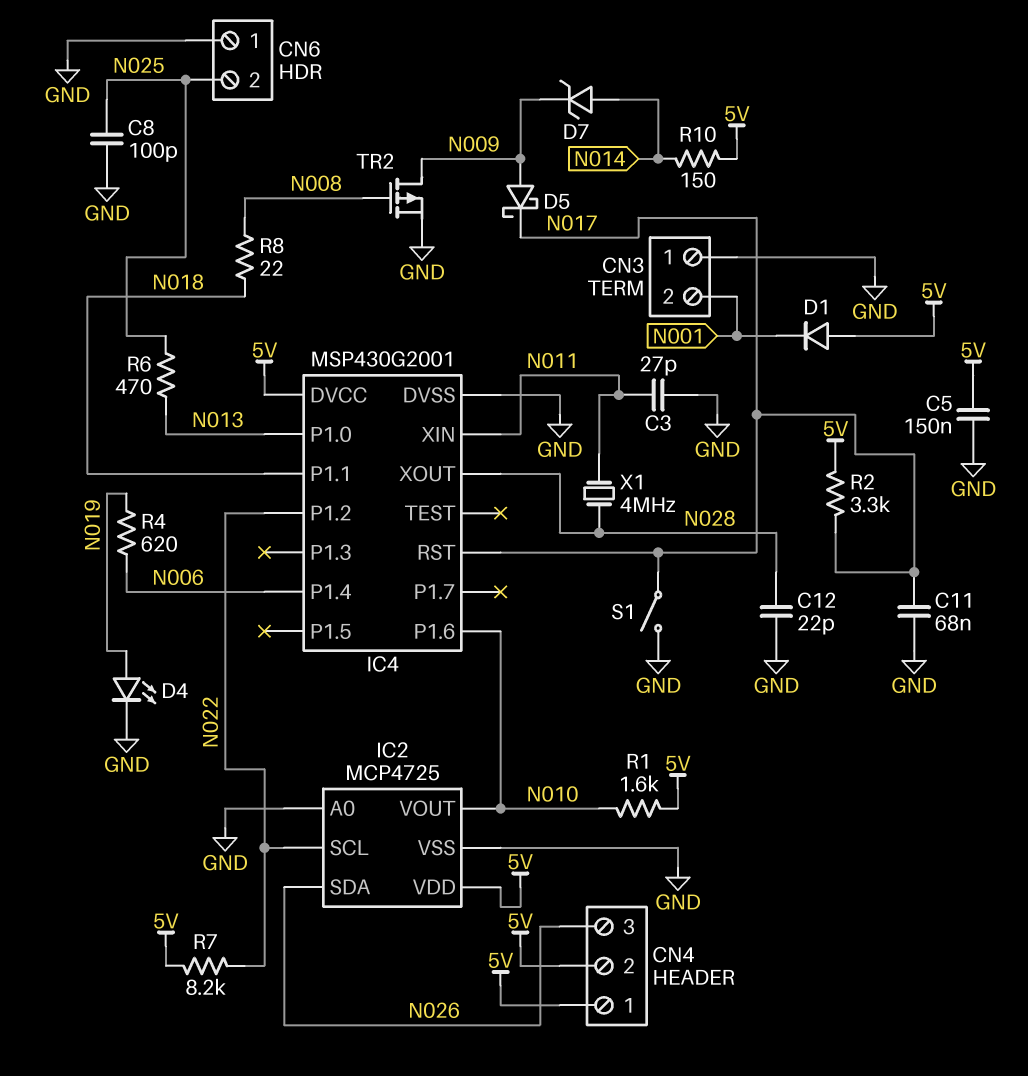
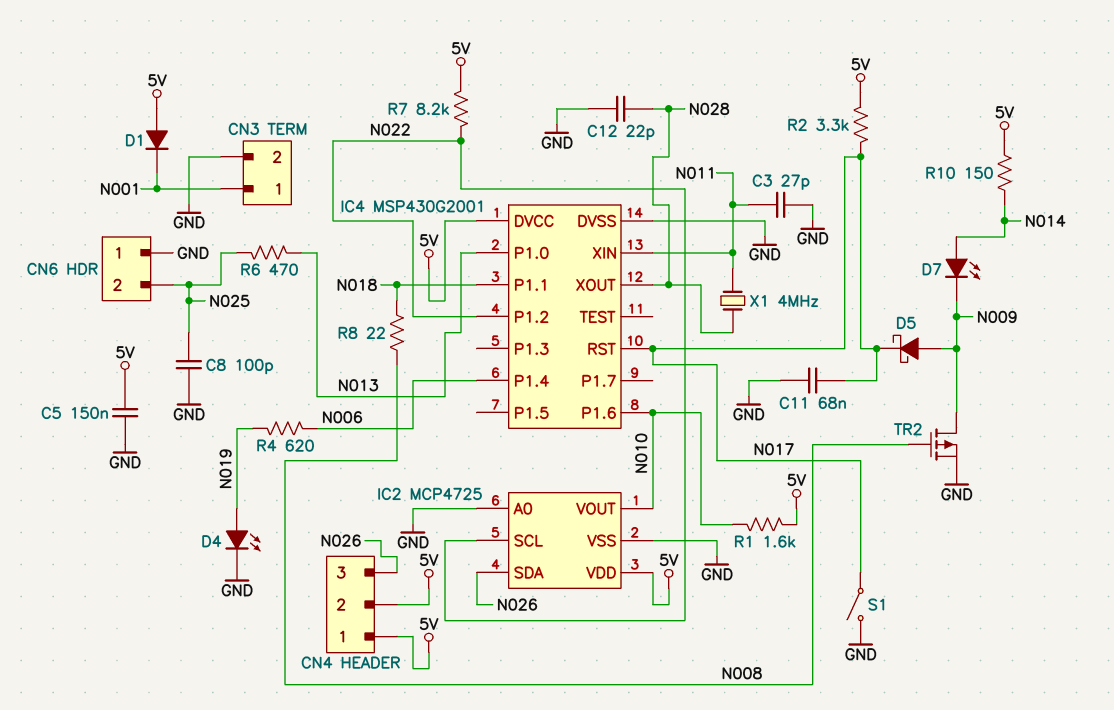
CN3 pin 1: GND -> N001
CN3 pin 2: N001 -> GND
D7: zener (A N014, K N009) -> LED (A N014, K N009)

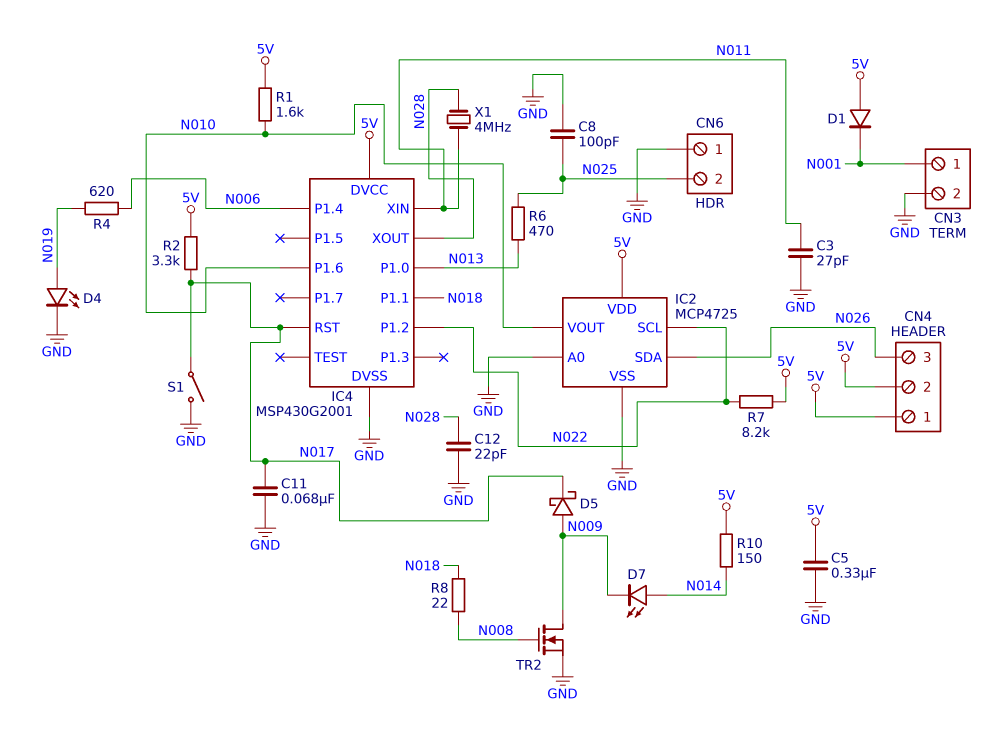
C5: 150nF (5V, GND) -> 330nF (5V, GND)
TR2: PMOS (G N008, D N009, S GND) -> NMOS (G N008, D N009, S GND)

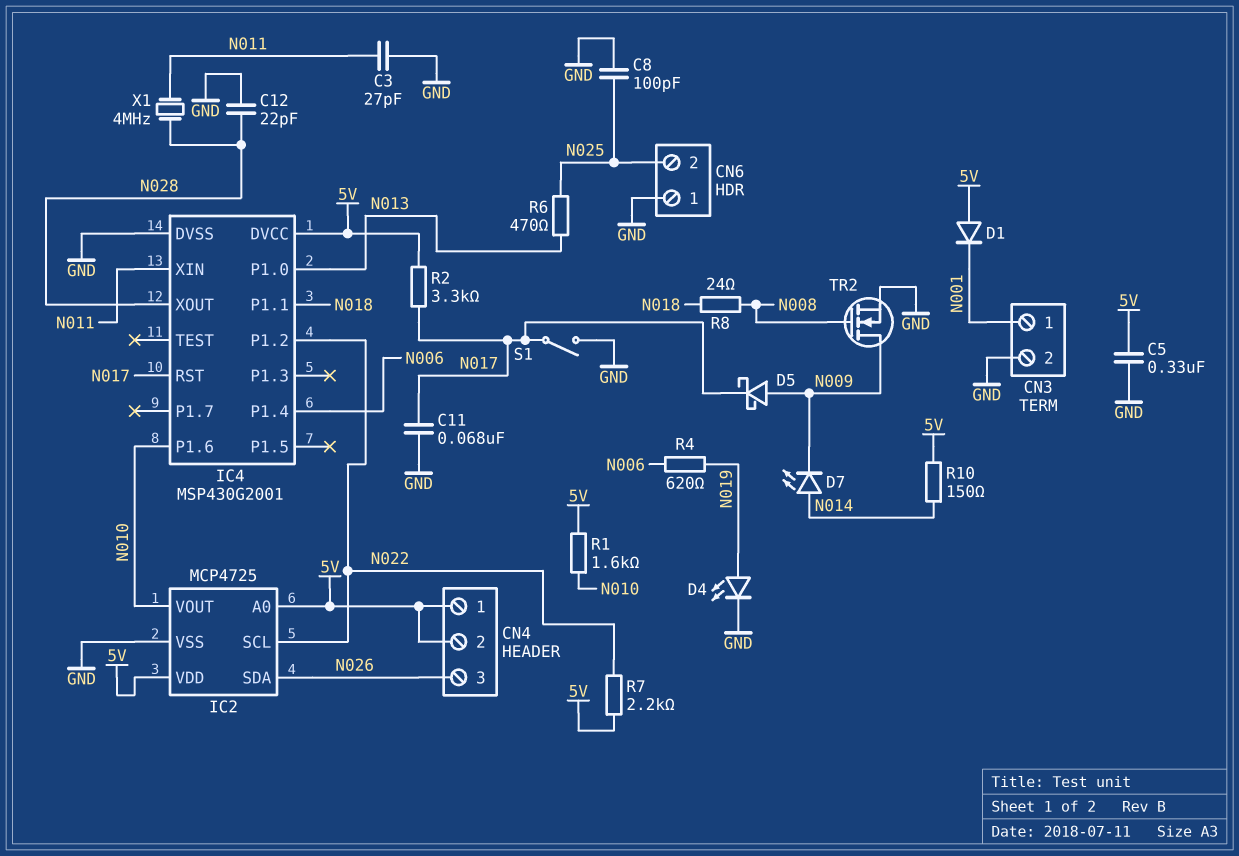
IC2 pin A0: GND -> 5V
R7: 8.2k (5V, N022) -> 2.2k (5V, N022)
R8: 22 (N008, N018) -> 24 (N008, N018)

